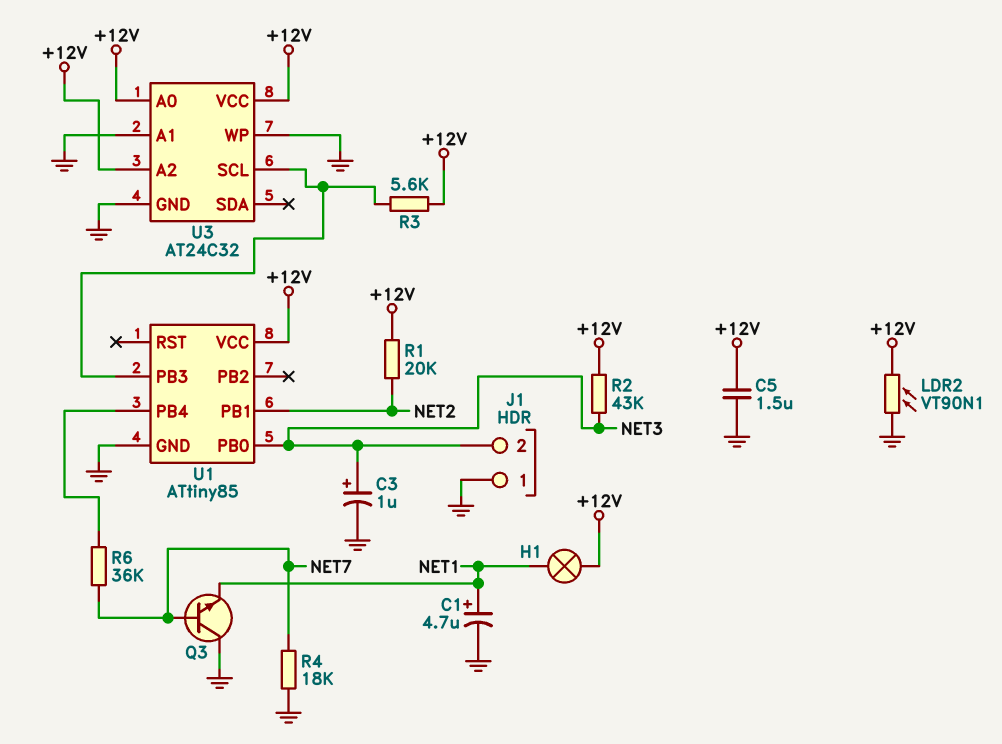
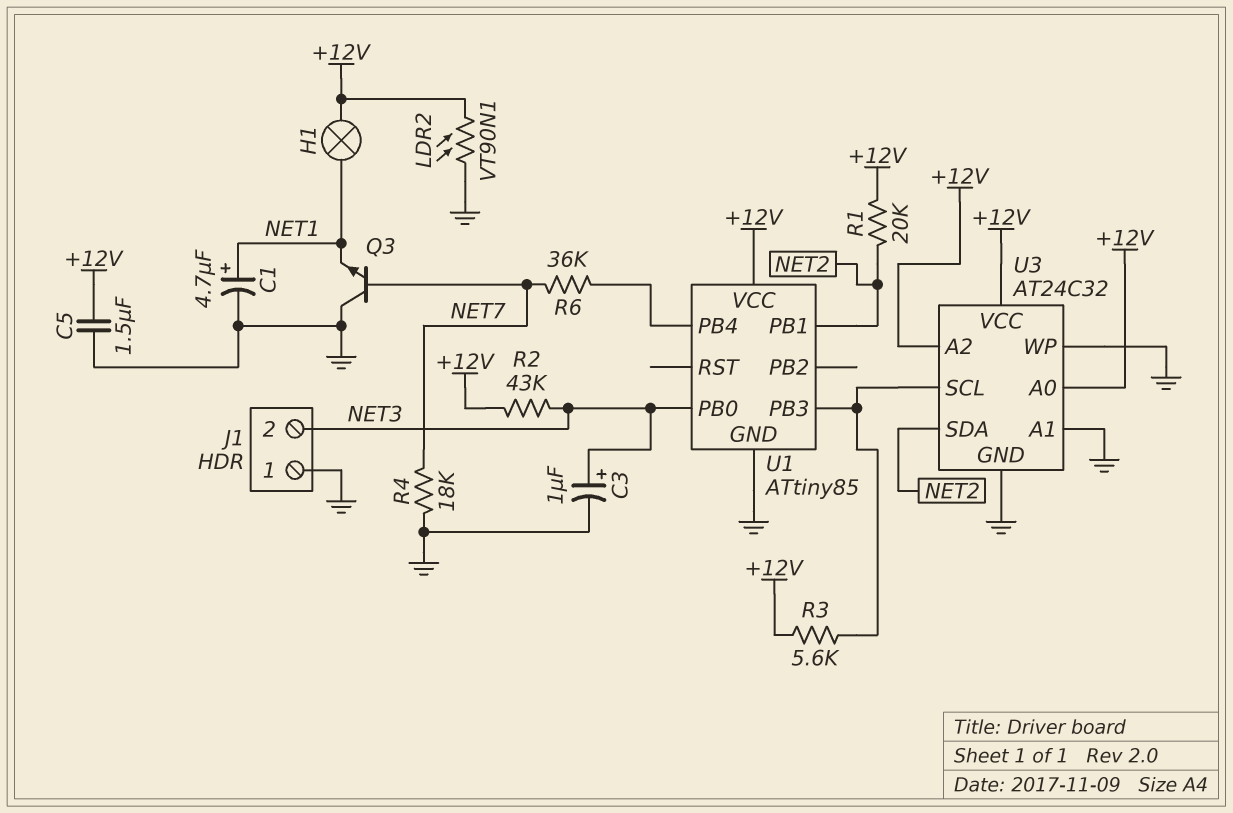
U3 pin SDA: none -> NET2

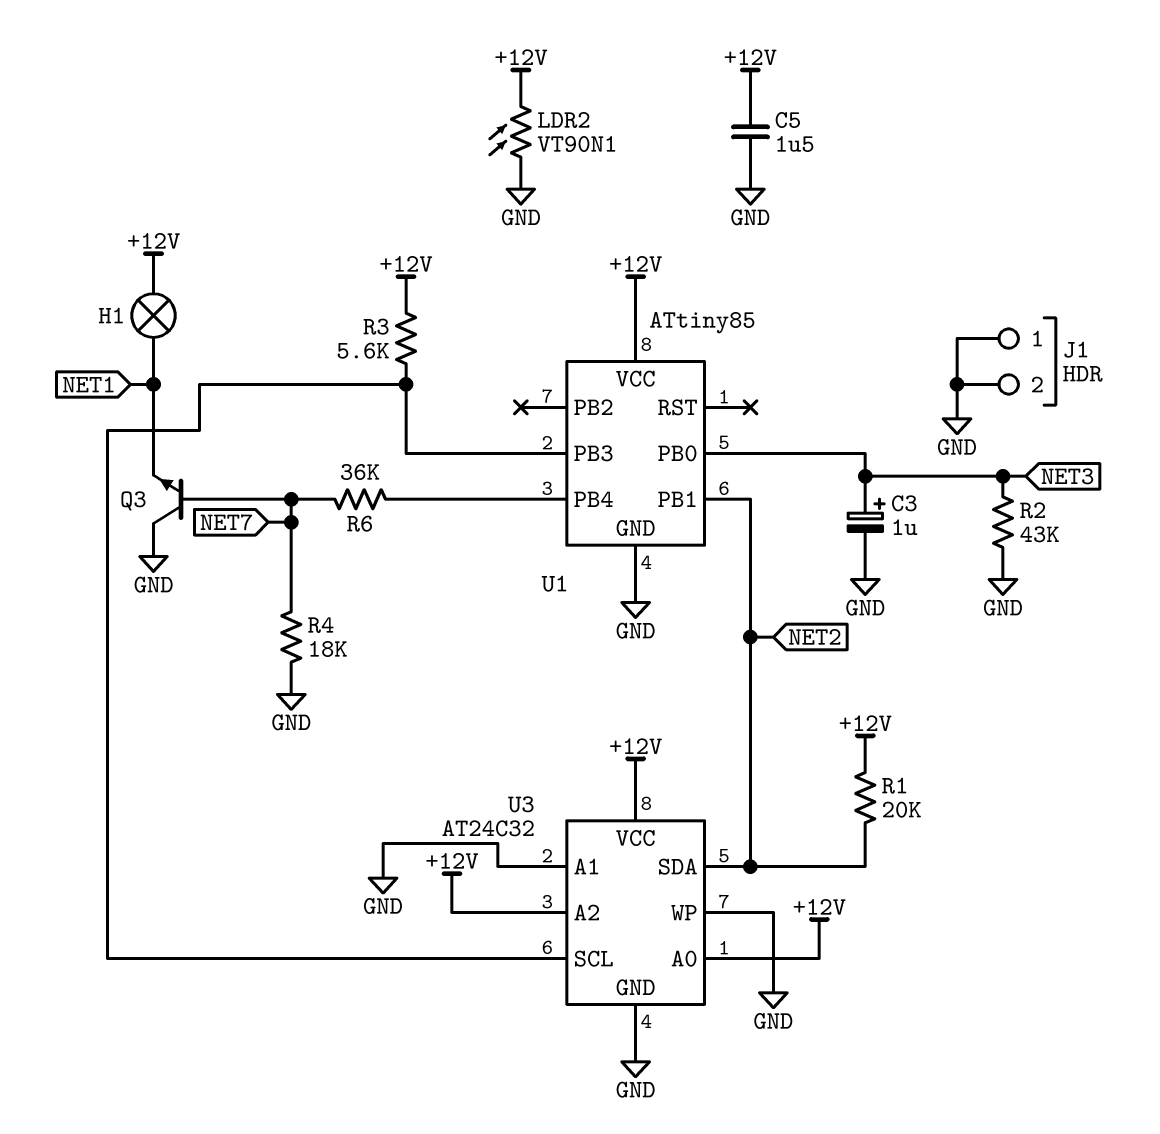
C1: 4.7uF (plus NET1, minus GND) -> none
J1 pin 2: NET3 -> GND
R2: 43k (+12V, NET3) -> 43k (GND, NET3)

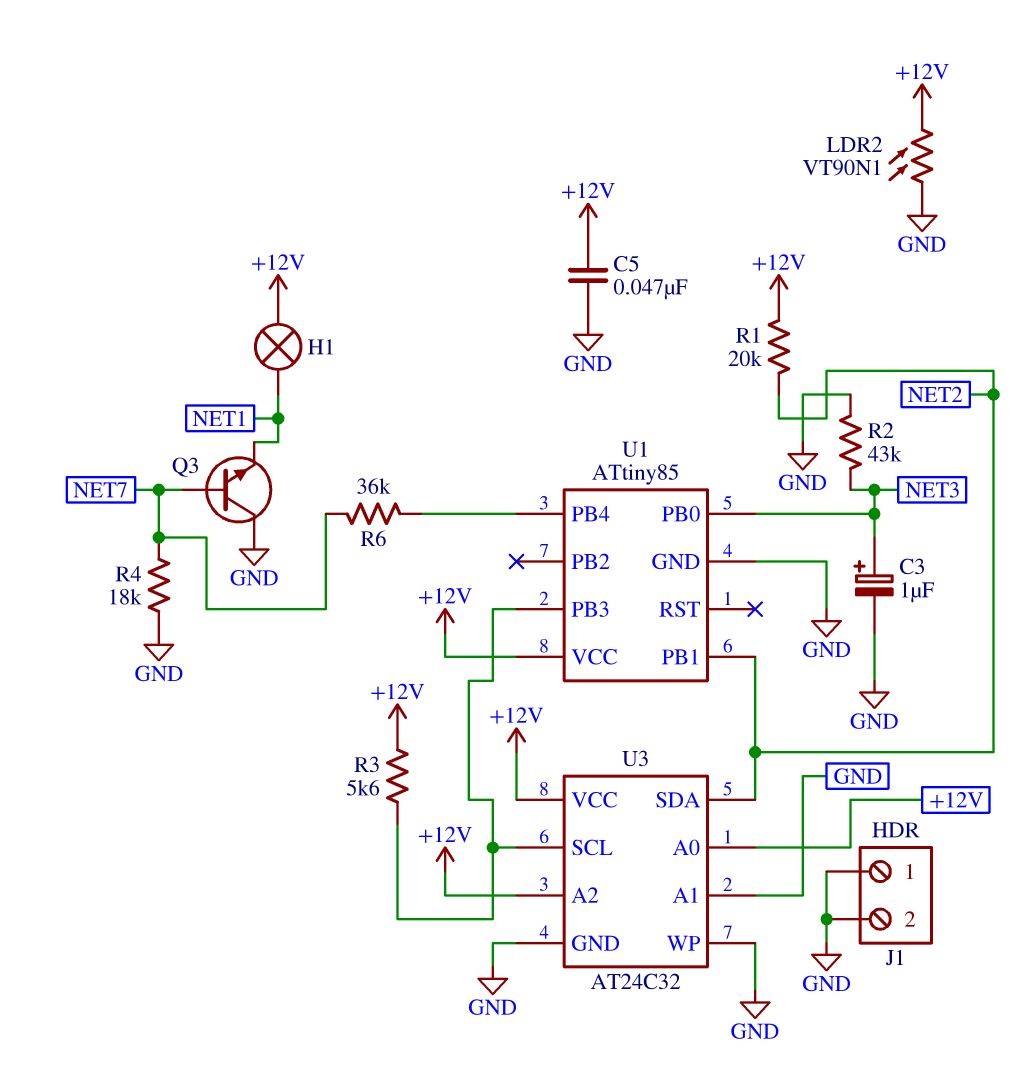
C5: 1.5uF (+12V, GND) -> 47nF (+12V, GND)

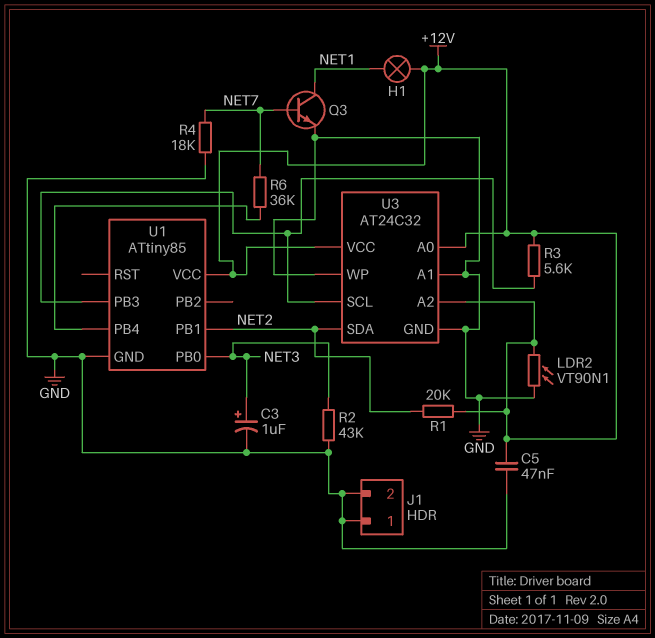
Q3: NPN (B NET7, C GND, E NET1) -> NPN (B NET7, C NET1, E GND)

